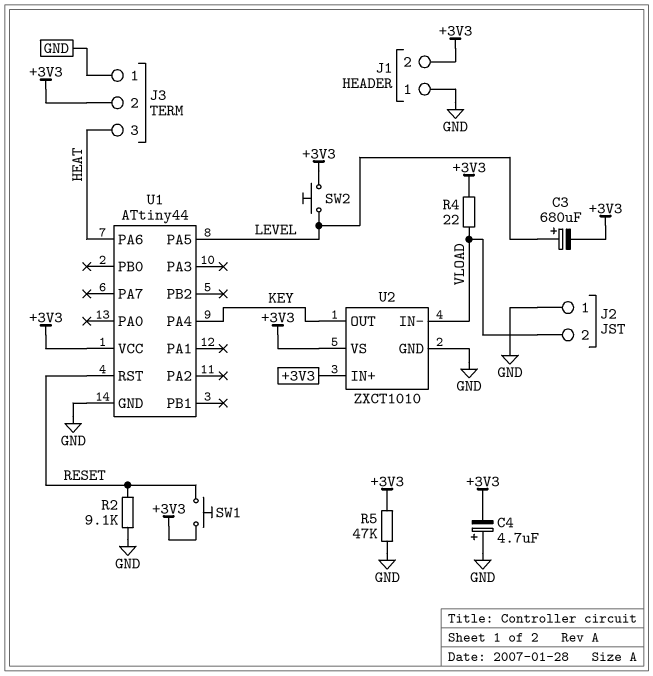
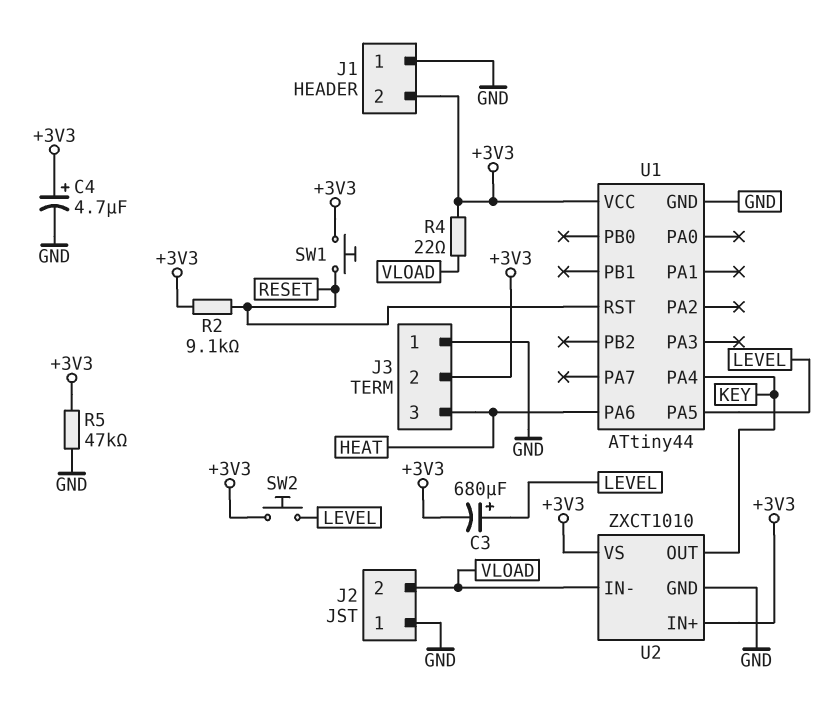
C4: 4.7uF (plus GND, minus +3V3) -> 4.7uF (plus +3V3, minus GND)
R2: 9.1k (GND, RESET) -> 9.1k (+3V3, RESET)

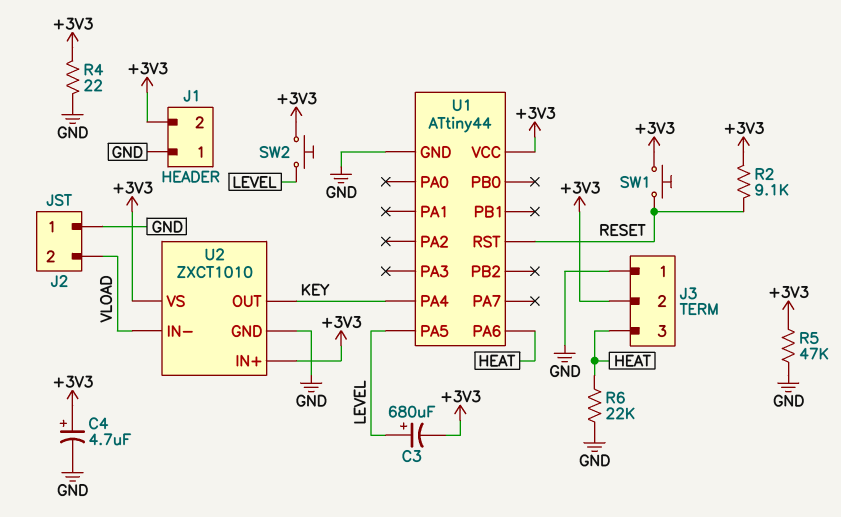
R4: 22 (+3V3, VLOAD) -> 22 (+3V3, GND)
R6: none -> 22k (GND, HEAT)

